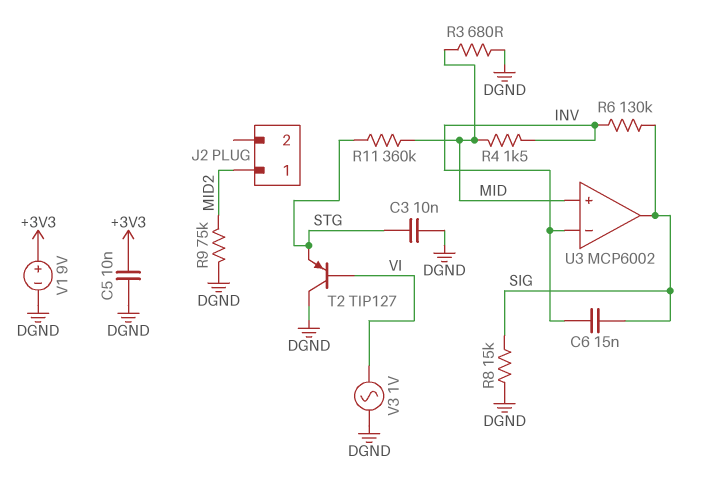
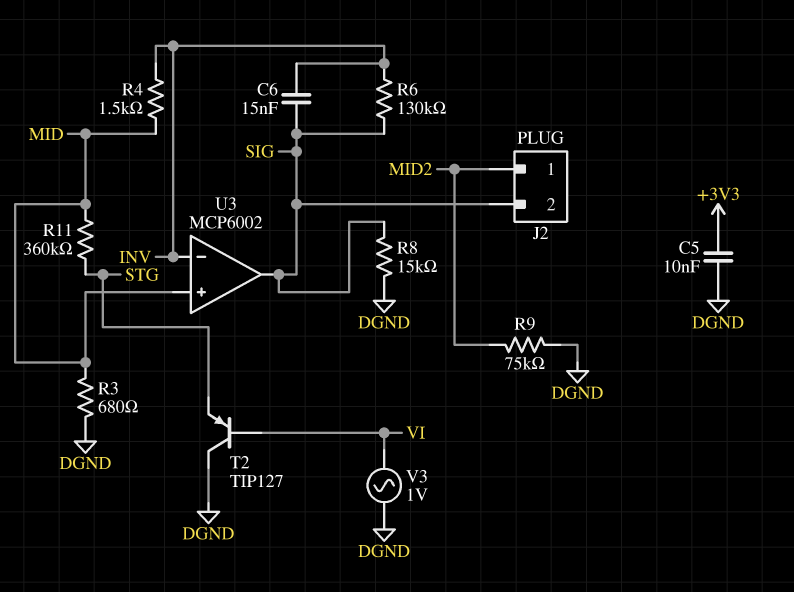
C3: 10nF (DGND, STG) -> none
J2 pin 2: none -> SIG
V1: 9V (plus +3V3, minus DGND) -> none

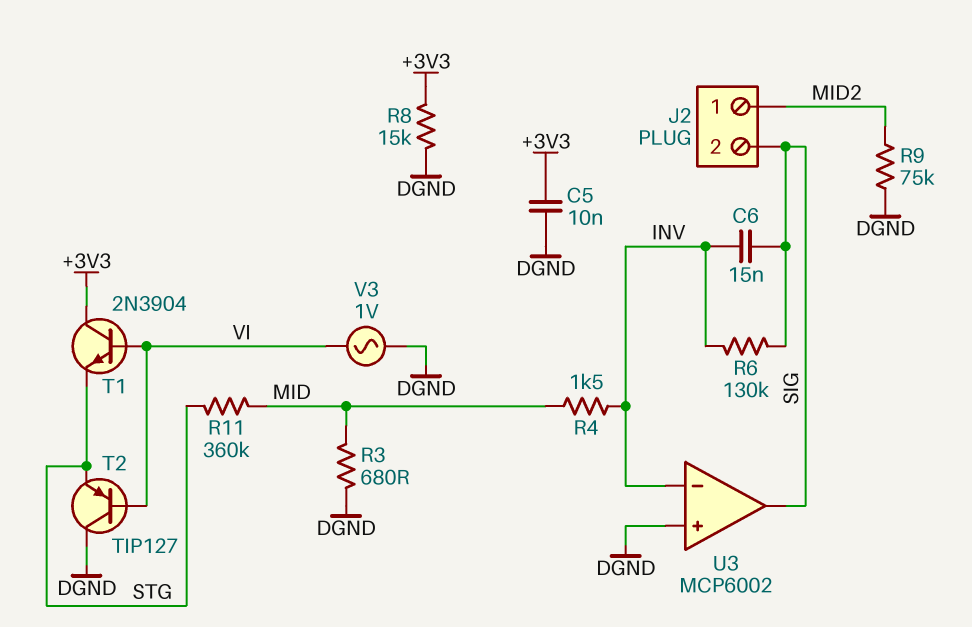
R8: 15k (DGND, SIG) -> 15k (+3V3, DGND)
T1: none -> NPN 2N3904 (B VI, C +3V3, E STG)
U3 pin in+: MID -> DGND

